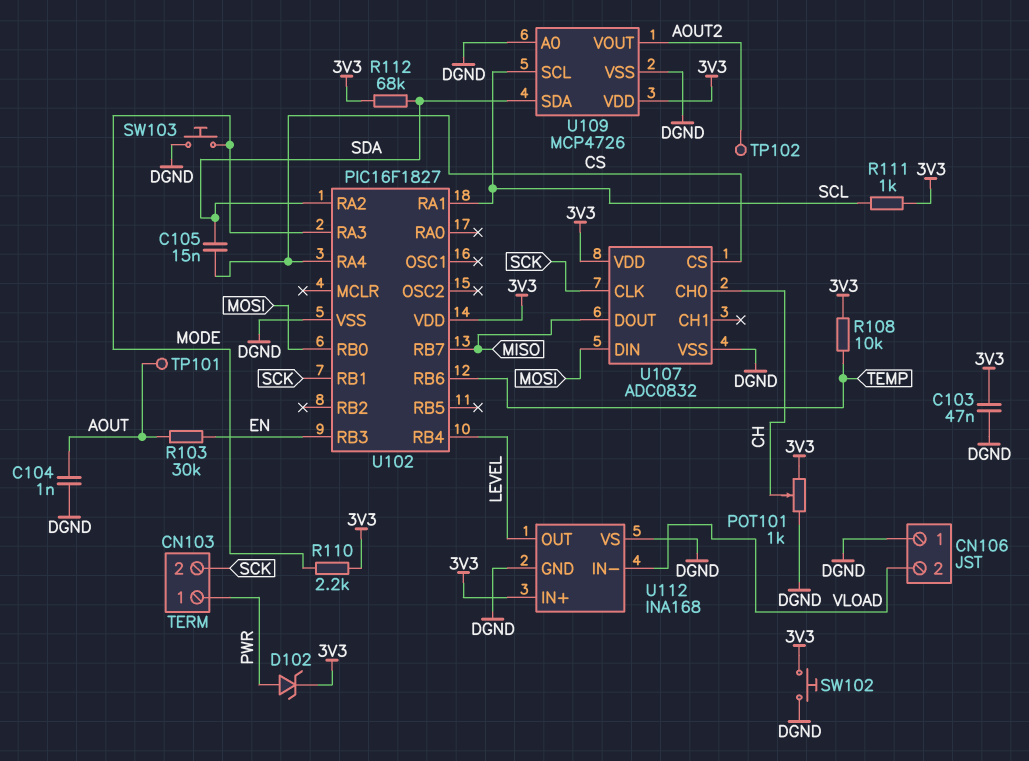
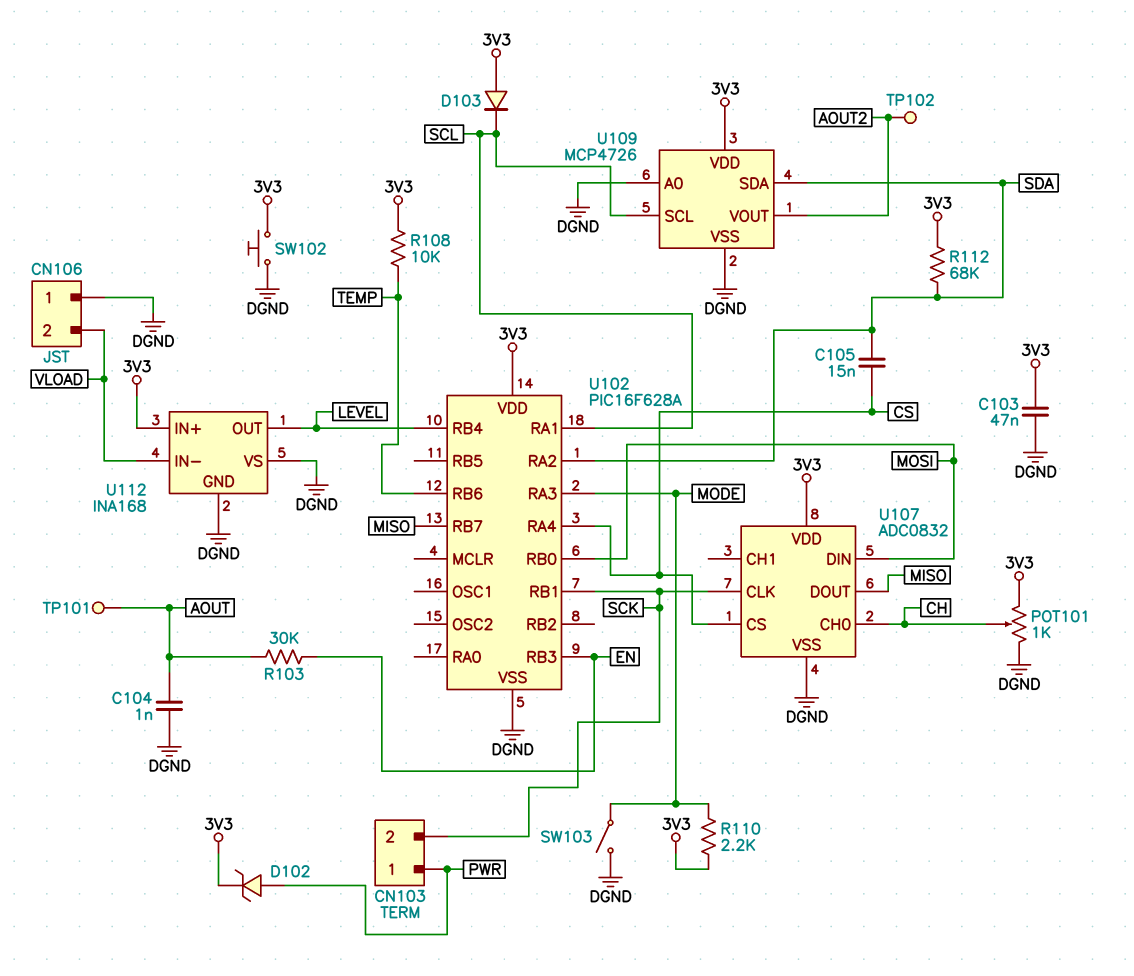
D103: none -> diode (A 3V3, K SCL)
R111: 1k (3V3, SCL) -> none
SW103: button (DGND, MODE) -> switch (DGND, MODE)
U102: PIC16F1827 -> PIC16F628A

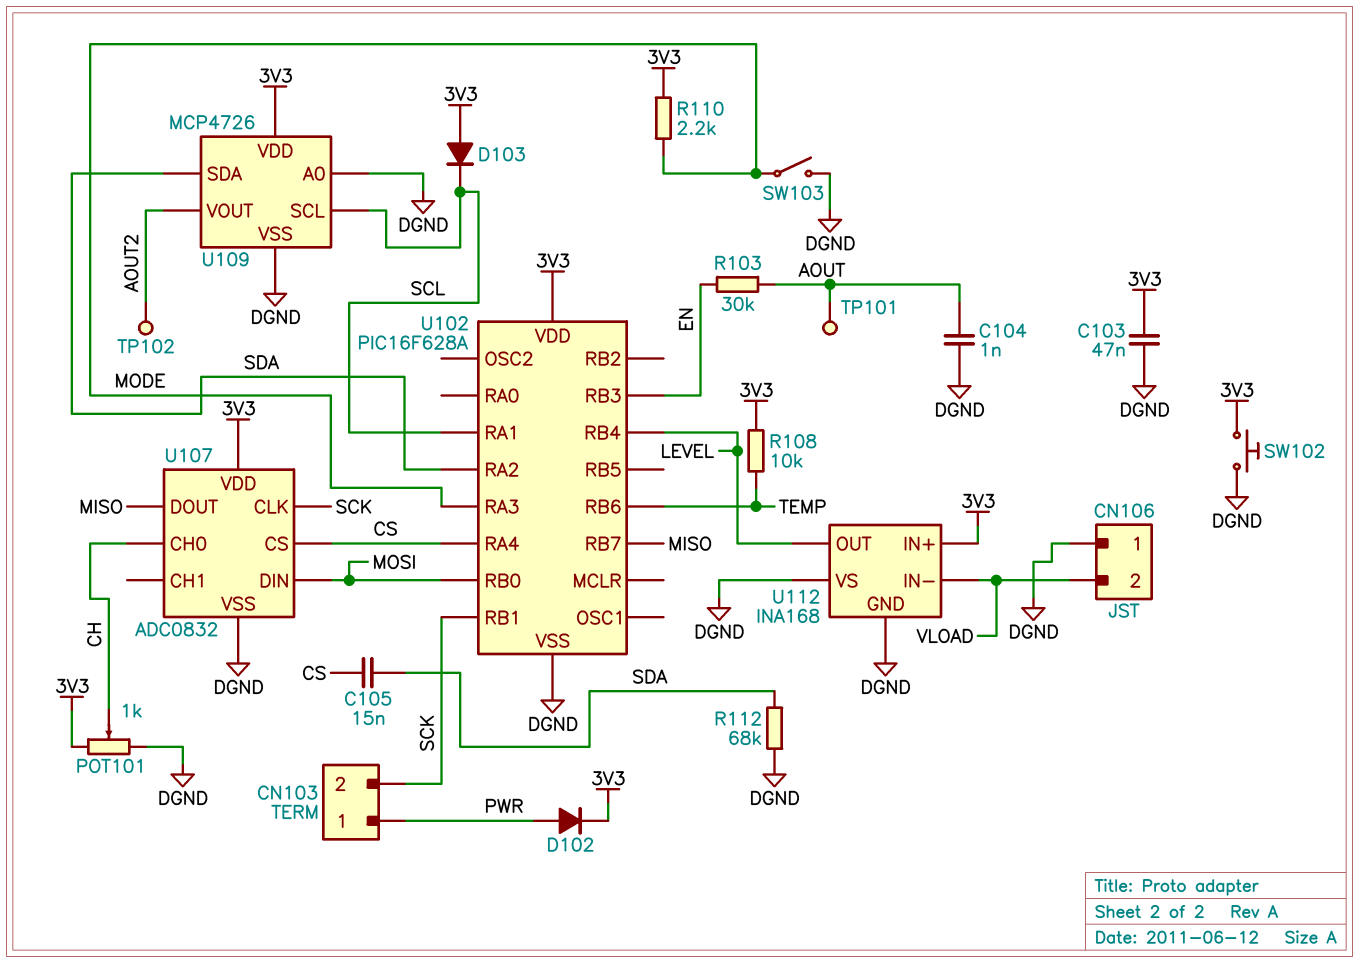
D102: zener (A PWR, K 3V3) -> diode (A PWR, K 3V3)
R112: 68k (3V3, SDA) -> 68k (DGND, SDA)

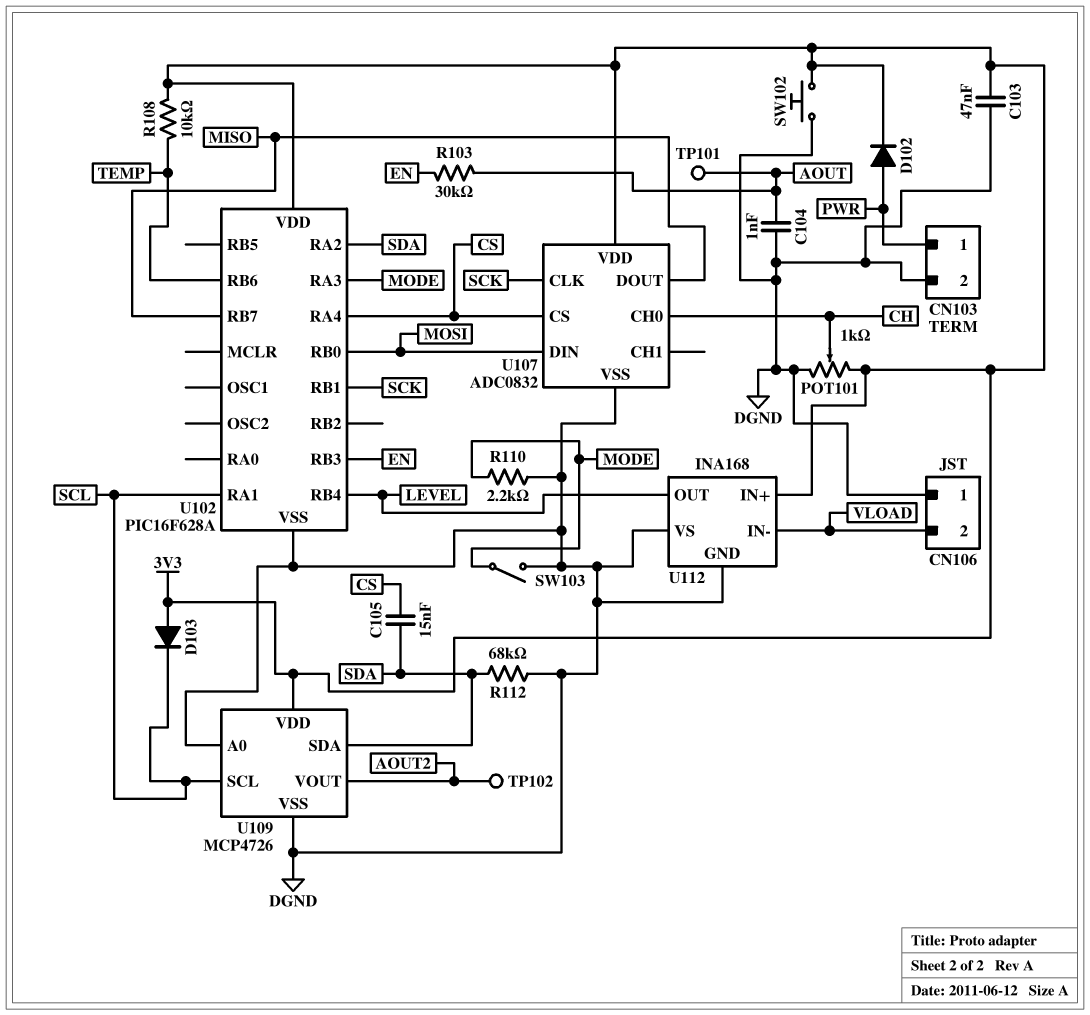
CN103 pin 2: SCK -> DGND
R110: 2.2k (3V3, MODE) -> 2.2k (DGND, MODE)

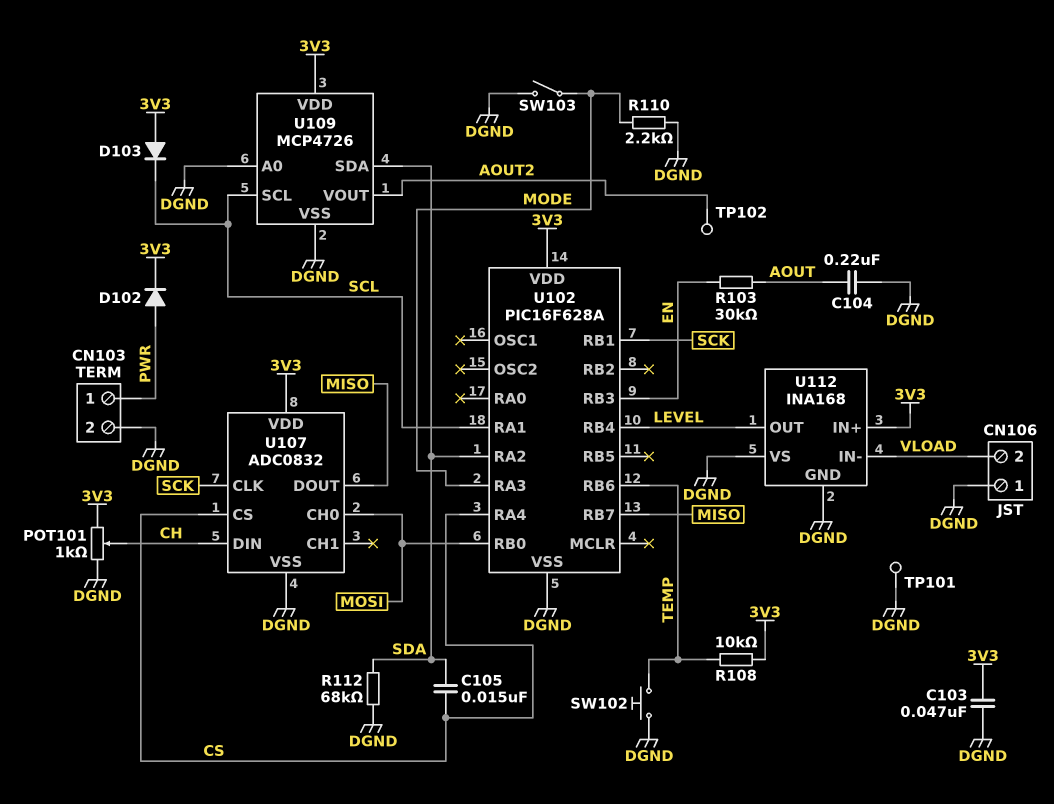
C104: 1nF (AOUT, DGND) -> 220nF (AOUT, DGND)
SW102: button (3V3, DGND) -> button (DGND, TEMP)
TP101: test point (AOUT) -> test point (DGND)
U107 pin CH0: CH -> MOSI
U107 pin DIN: MOSI -> CH

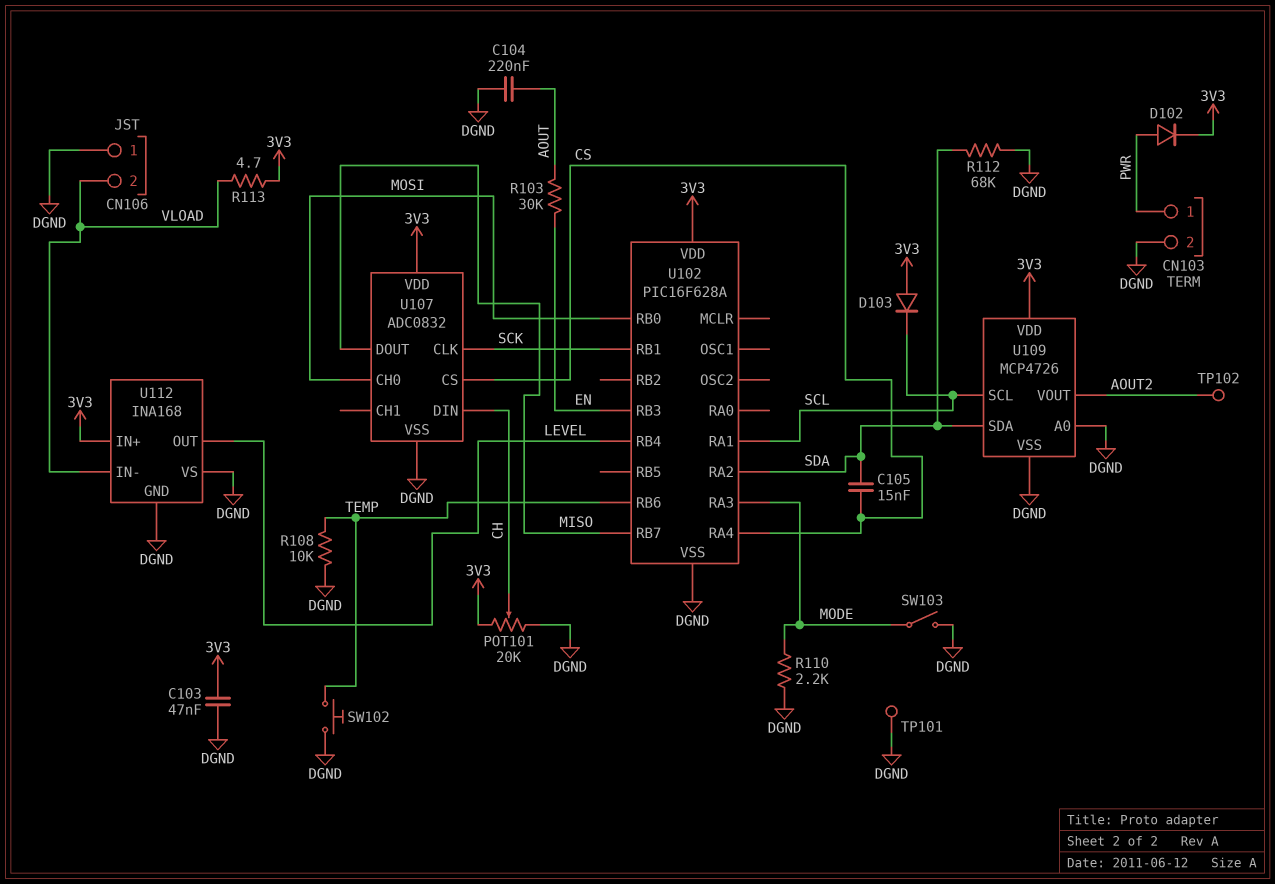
POT101: 1k (3V3, DGND, wiper CH) -> 20k (3V3, DGND, wiper CH)
R108: 10k (3V3, TEMP) -> 10k (DGND, TEMP)
R113: none -> 4.7 (3V3, VLOAD)

